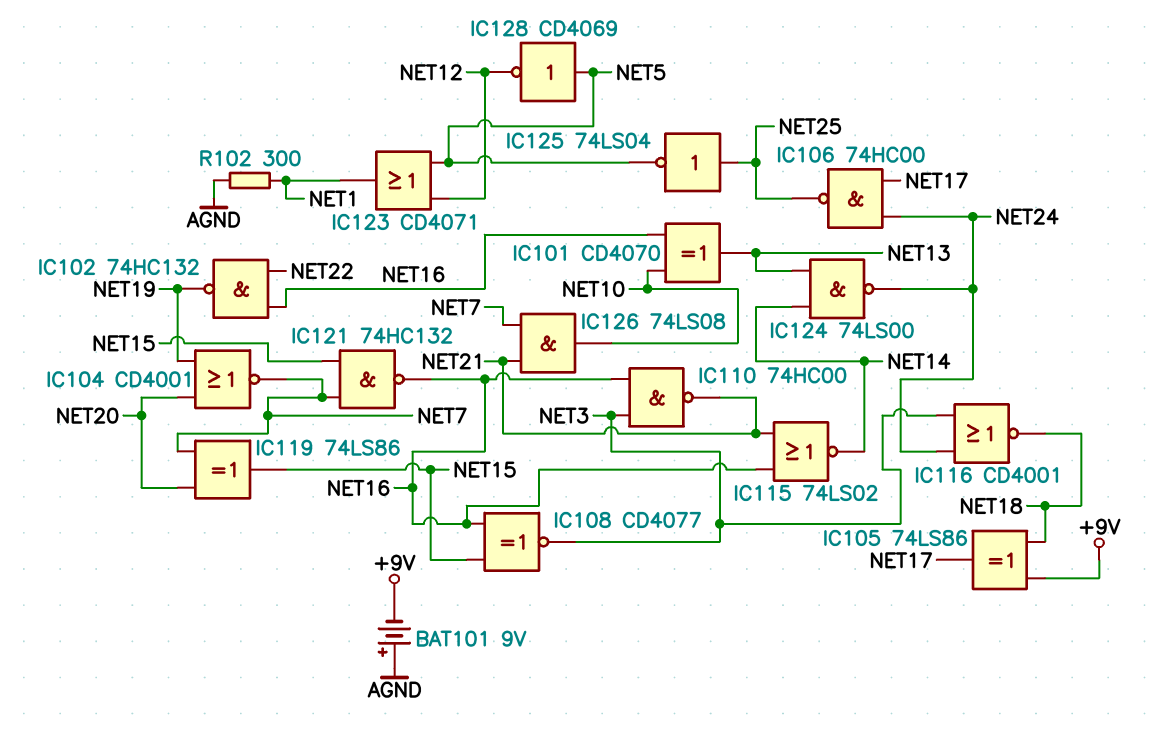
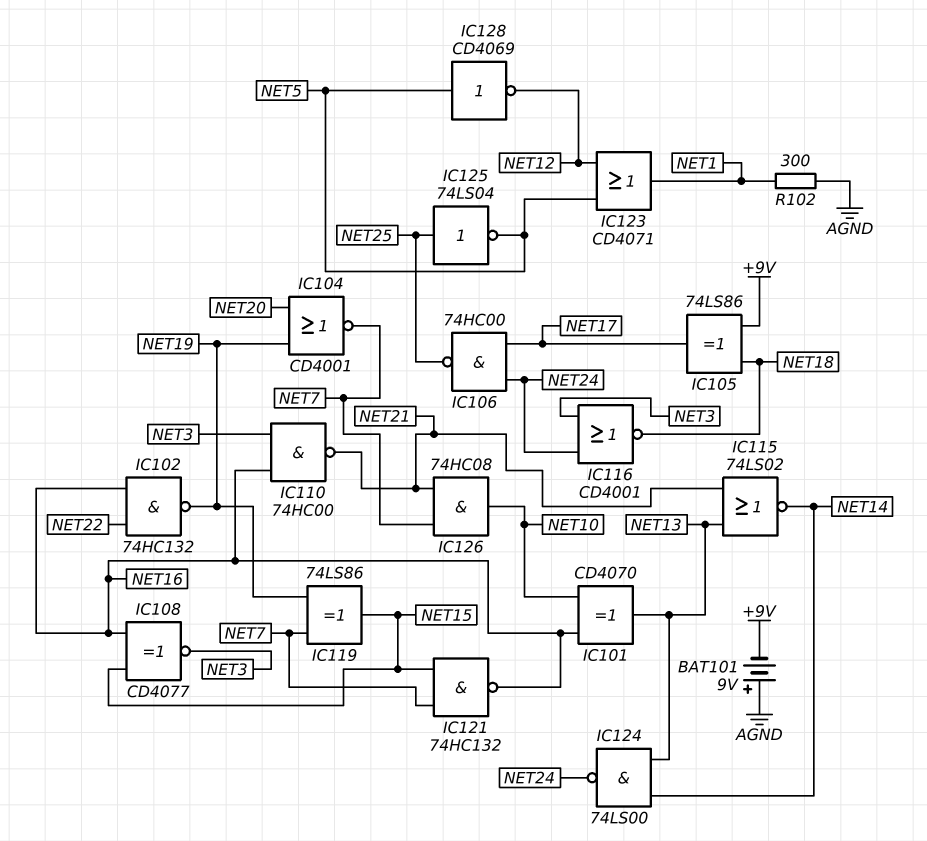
IC115: NOR 74LS02 (in NET16, in NET21, out NET14) -> NOR 74LS02 (in NET13, in NET21, out NET14)
IC119: XOR 74LS86 (in NET7, in NET20, out NET15) -> XOR 74LS86 (in NET7, in NET19, out NET15)
IC126: AND 74LS08 (in NET7, in NET21, out NET10) -> AND 74HC08 (in NET7, in NET21, out NET10)

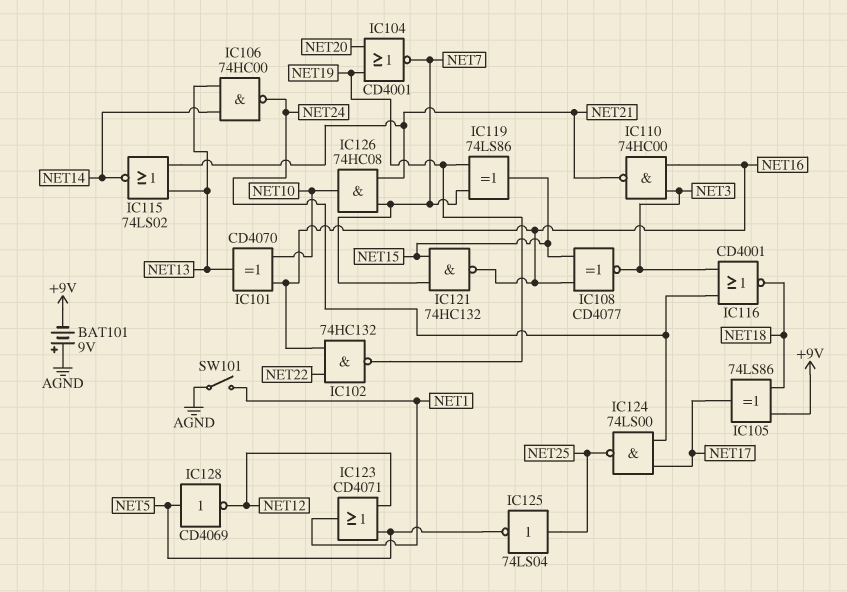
IC106: NAND 74HC00 (in NET17, in NET24, out NET25) -> NAND 74HC00 (in NET13, in NET14, out NET24)
IC124: NAND 74LS00 (in NET13, in NET14, out NET24) -> NAND 74LS00 (in NET17, in NET24, out NET25)
R102: 300 (AGND, NET1) -> none
SW101: none -> switch (AGND, NET1)

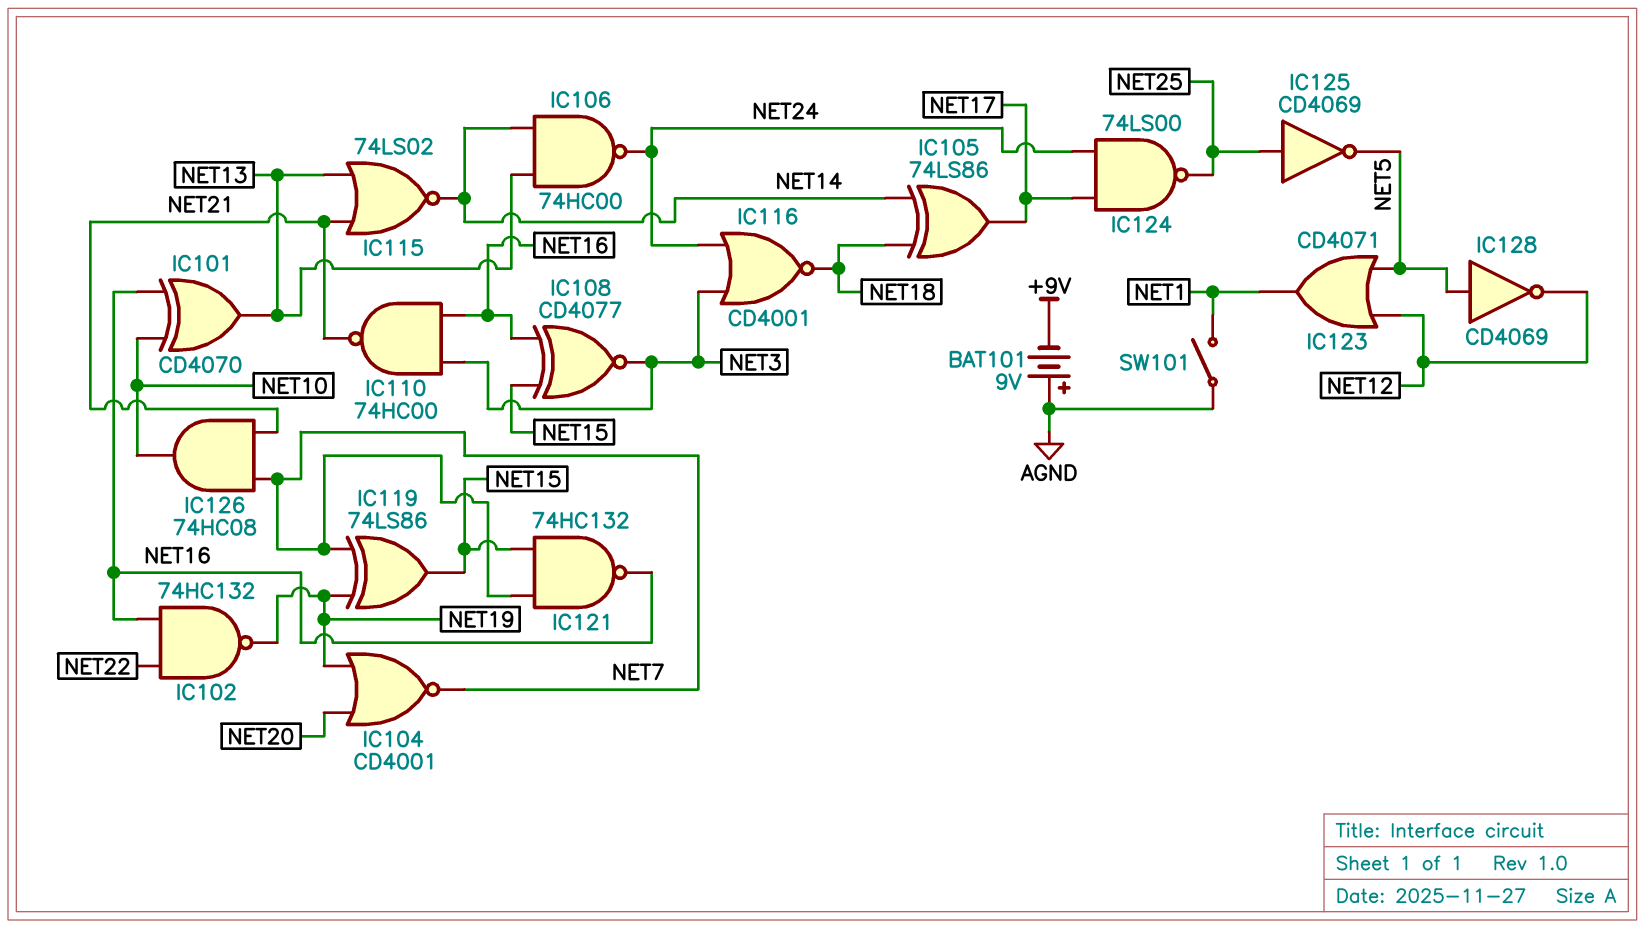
IC105: XOR 74LS86 (in +9V, in NET18, out NET17) -> XOR 74LS86 (in NET14, in NET18, out NET17)
IC125: NOT 74LS04 (in NET25, out NET5) -> NOT CD4069 (in NET25, out NET5)

